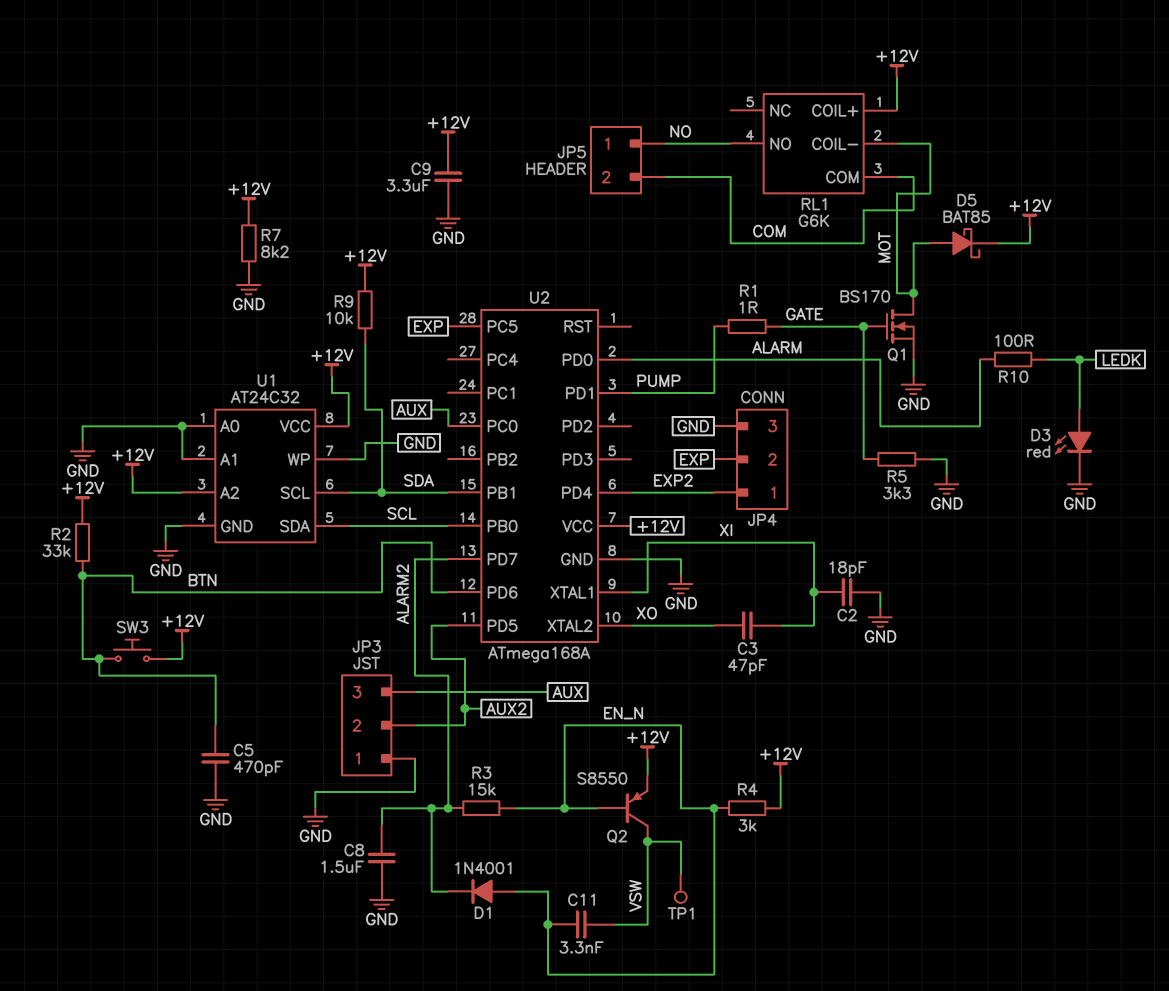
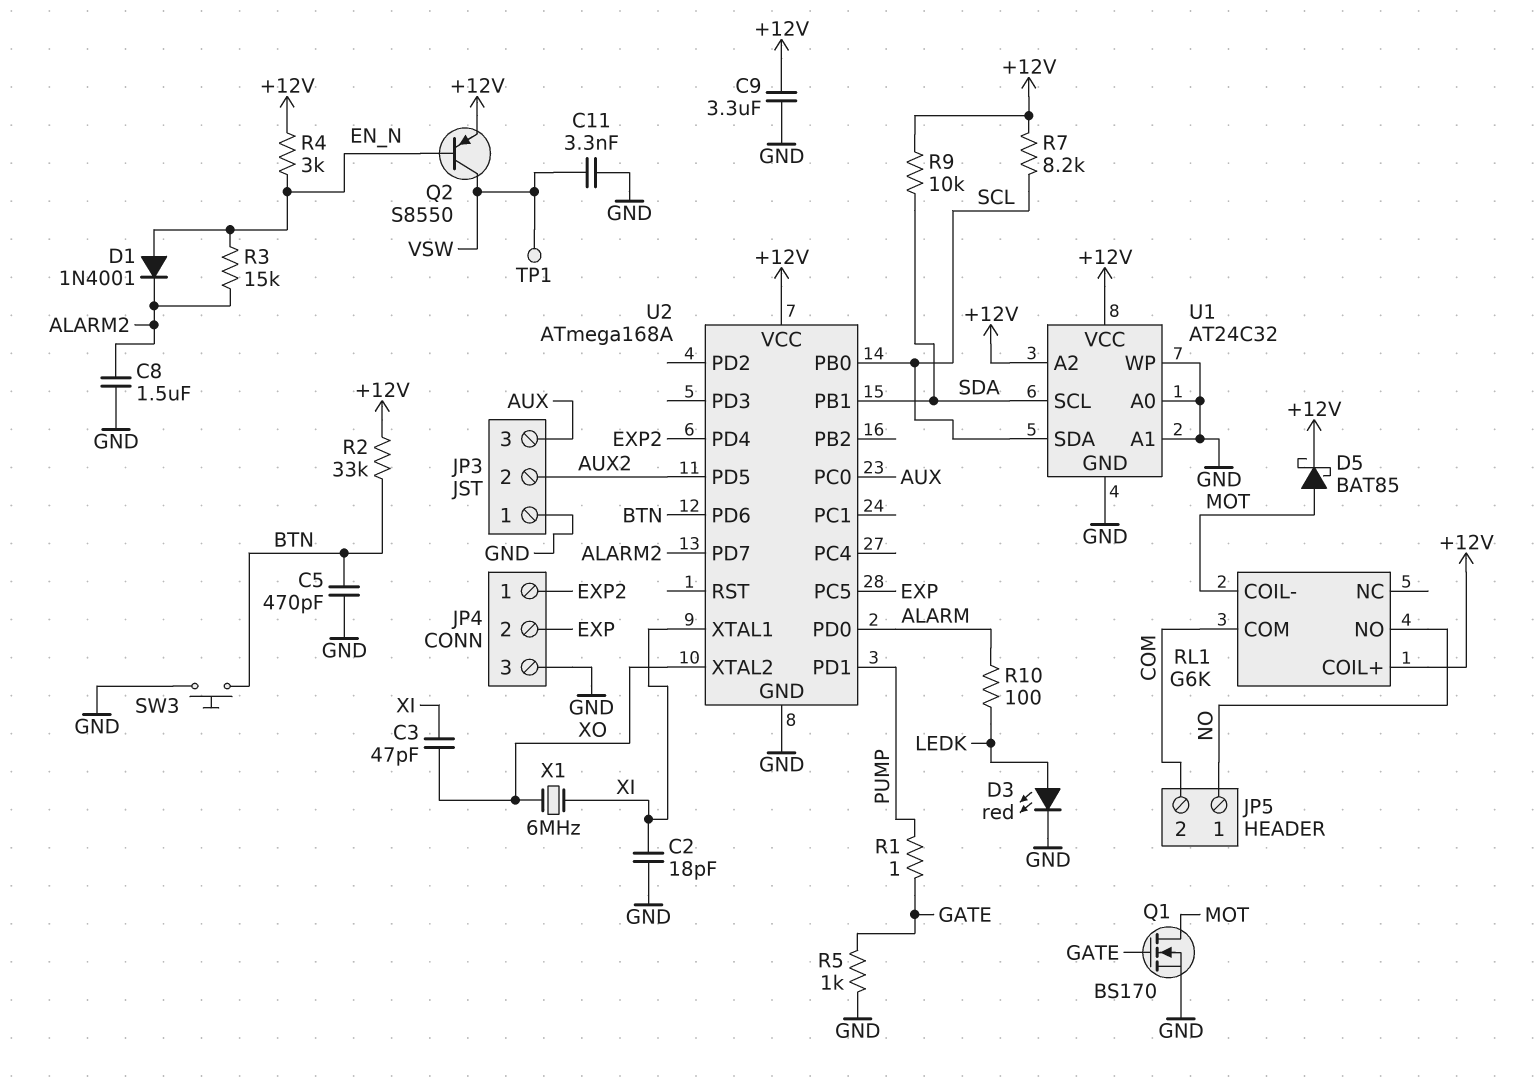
C11: 3.3nF (EN_N, VSW) -> 3.3nF (GND, VSW)
R5: 3.3k (GATE, GND) -> 1k (GATE, GND)
R7: 8.2k (+12V, GND) -> 8.2k (+12V, SCL)
SW3: button (+12V, BTN) -> button (BTN, GND)
X1: none -> 6MHz (XI, XO)

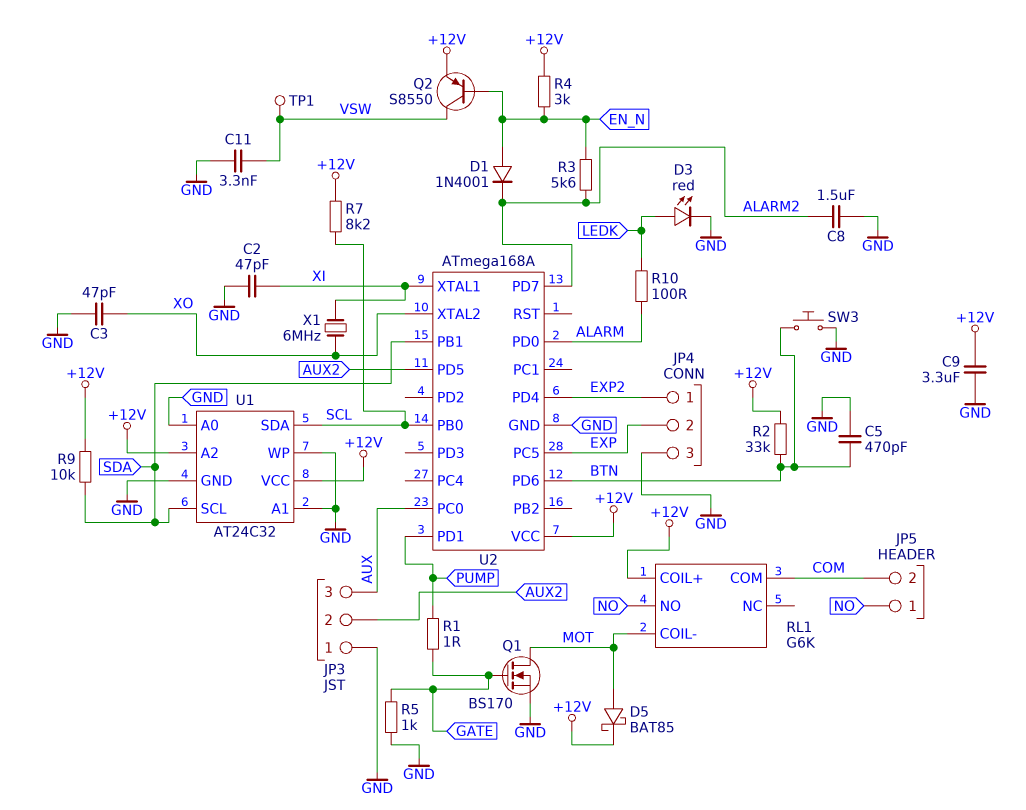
C2: 18pF (GND, XI) -> 47pF (GND, XI)
C3: 47pF (XI, XO) -> 47pF (GND, XO)
R3: 15k (ALARM2, EN_N) -> 5.6k (ALARM2, EN_N)

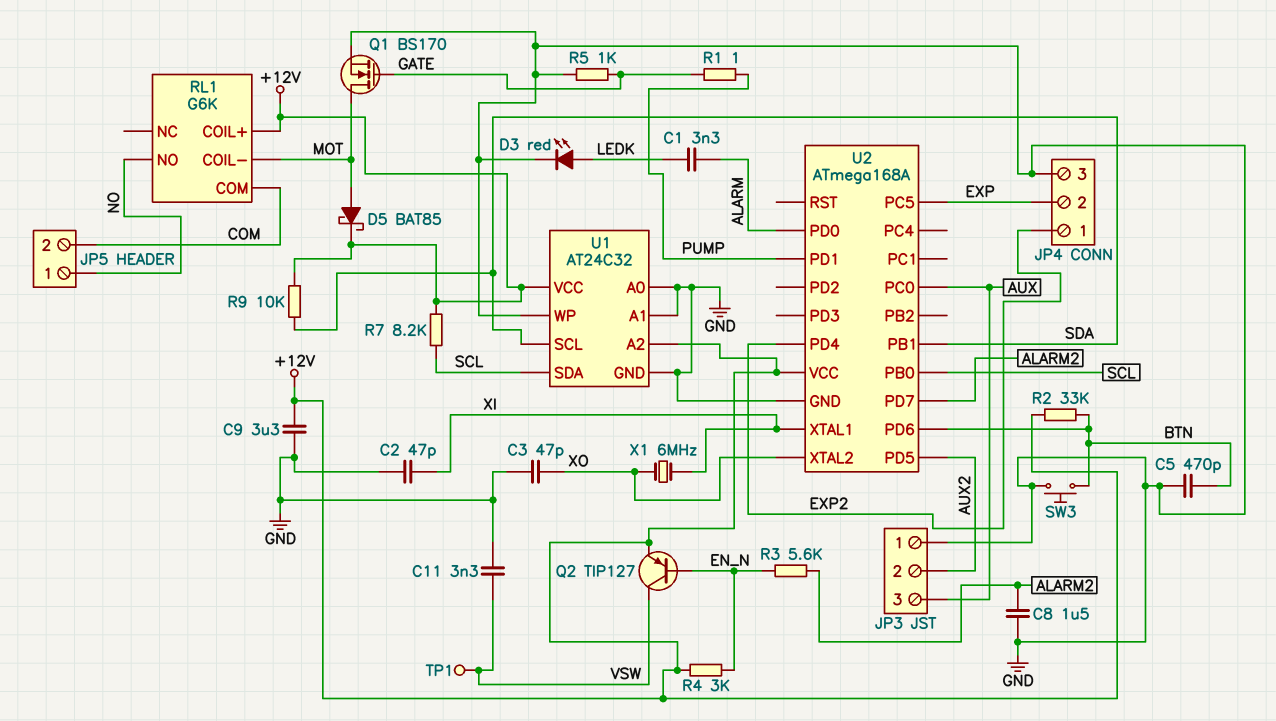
C1: none -> 3.3nF (ALARM, LEDK)
D1: diode 1N4001 (A EN_N, K ALARM2) -> none
Q2: PNP S8550 (B EN_N, C VSW, E +12V) -> PNP TIP127 (B EN_N, C VSW, E +12V)
R10: 100 (ALARM, LEDK) -> none

